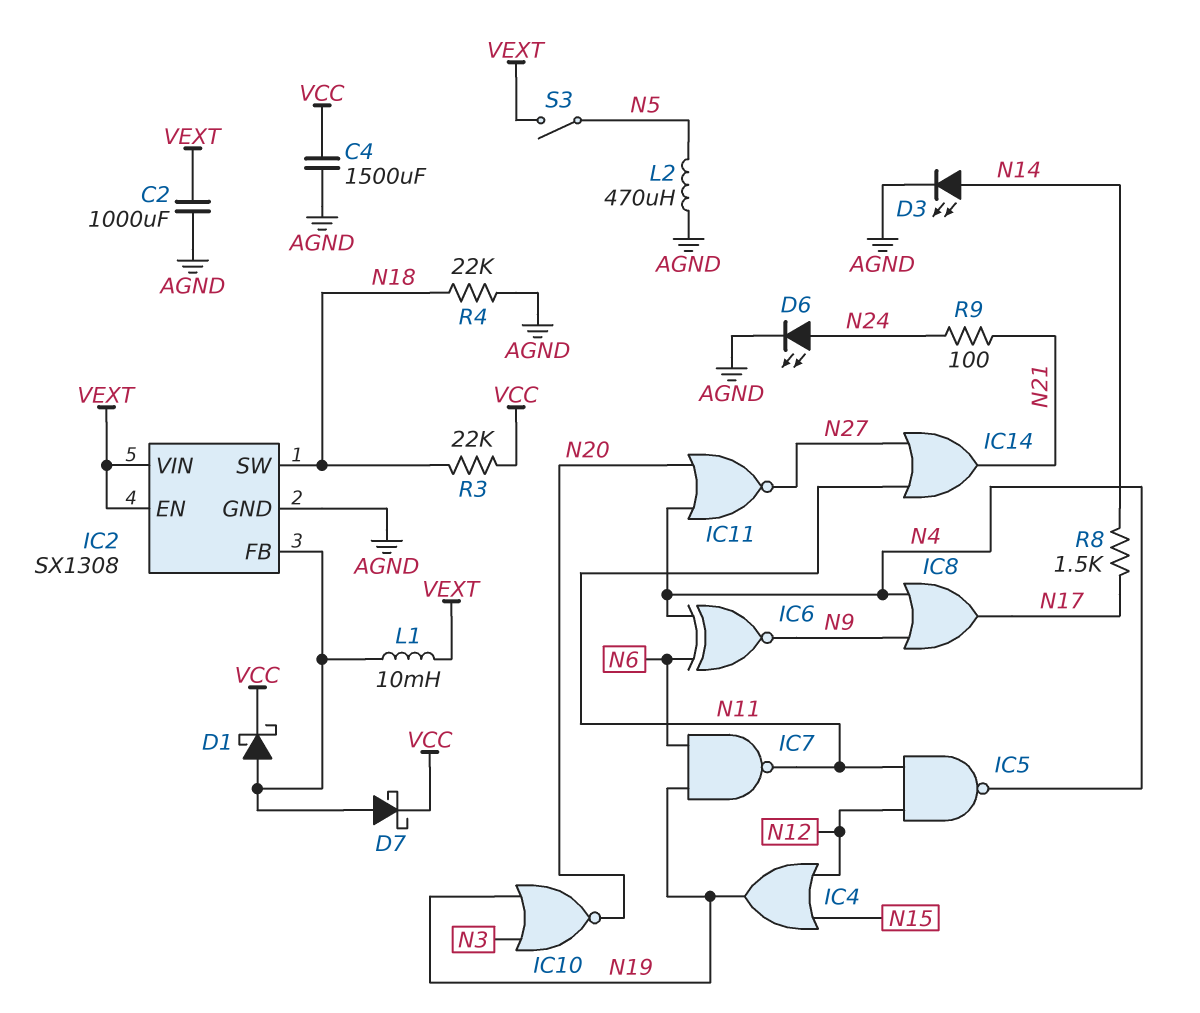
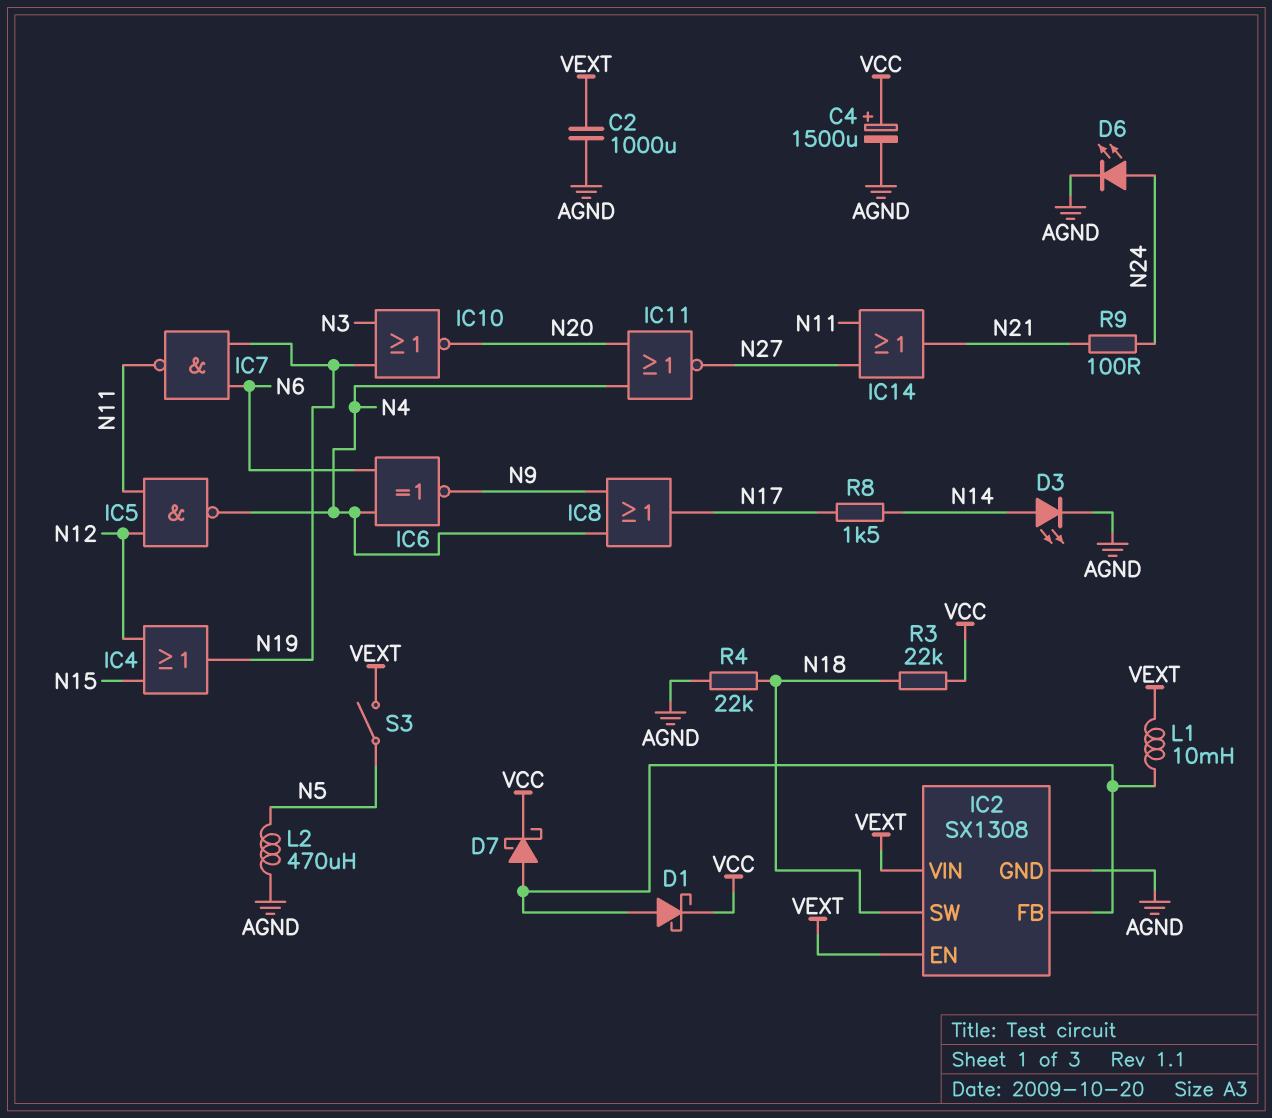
C4: 1500uF (AGND, VCC) -> 1500uF (plus VCC, minus AGND)

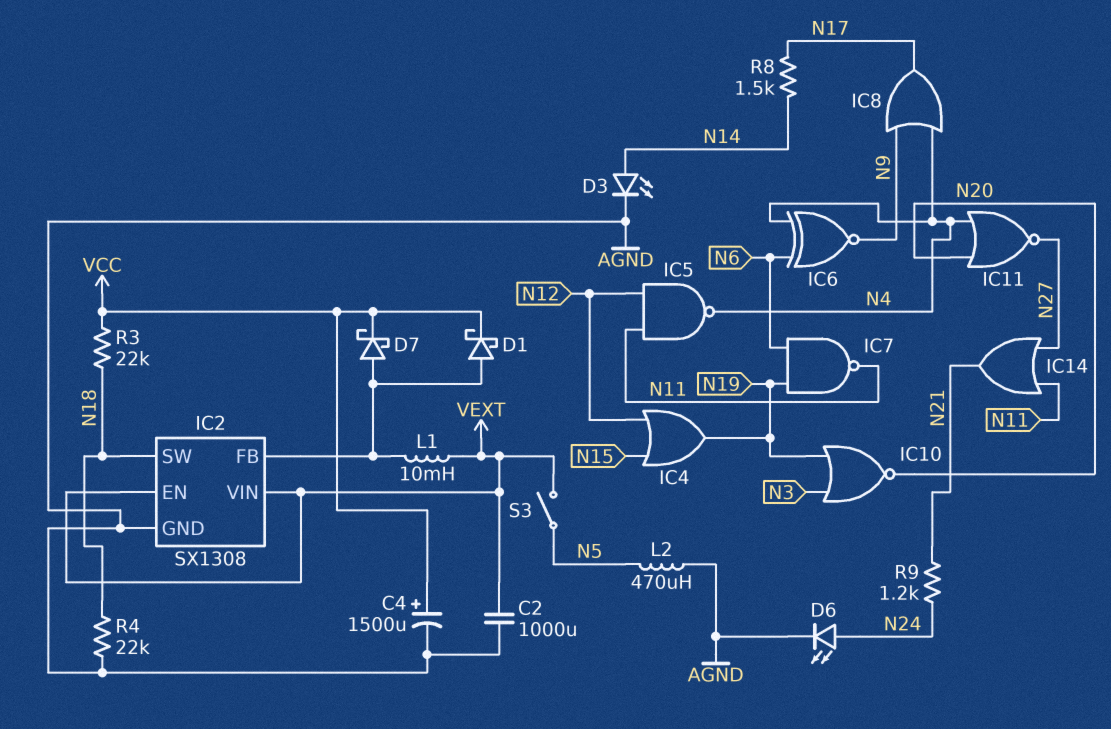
R9: 100 (N21, N24) -> 1.2k (N21, N24)

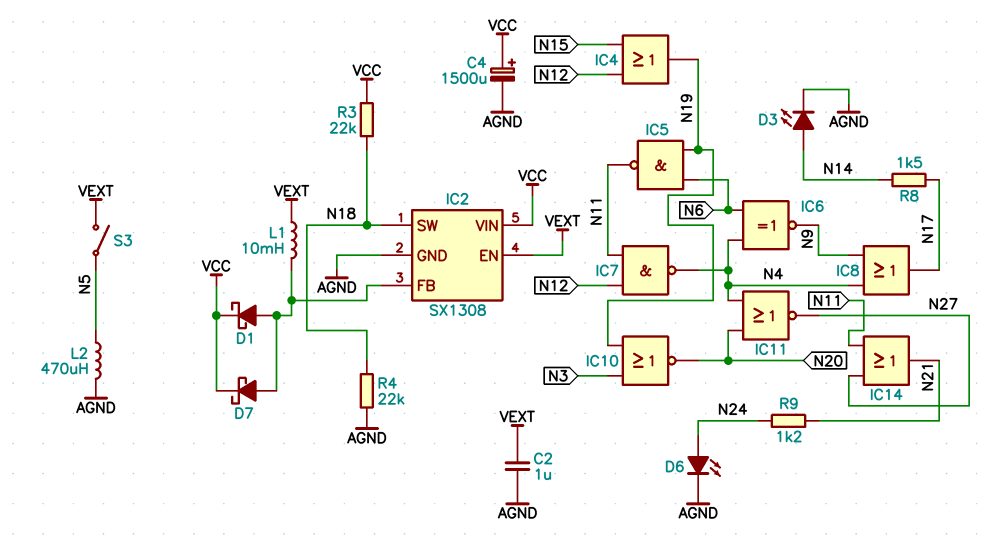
C2: 1000uF (AGND, VEXT) -> 1uF (AGND, VEXT)
IC2 pin VIN: VEXT -> VCC
IC5: NAND (in N11, in N12, out N4) -> NAND (in N6, in N19, out N11)
IC7: NAND (in N6, in N19, out N11) -> NAND (in N11, in N12, out N4)

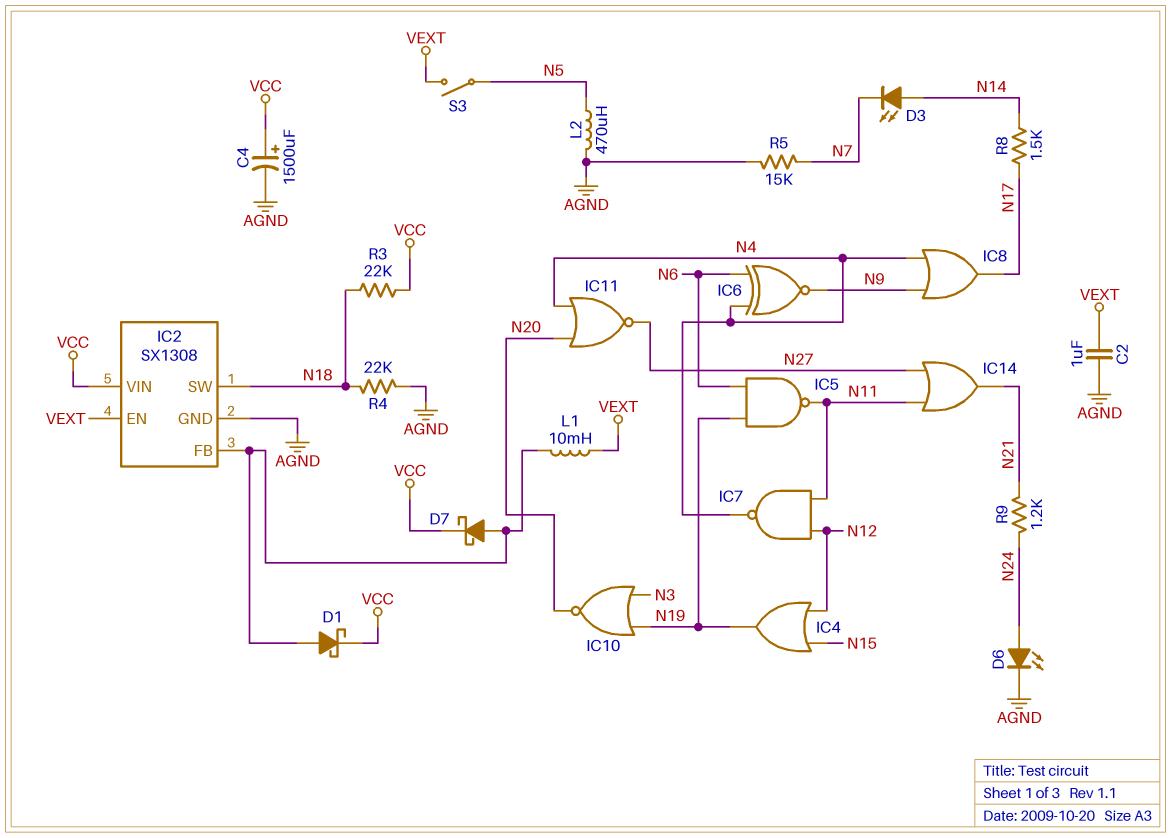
D3: LED (A N14, K AGND) -> LED (A N14, K N7)
R5: none -> 15k (AGND, N7)

